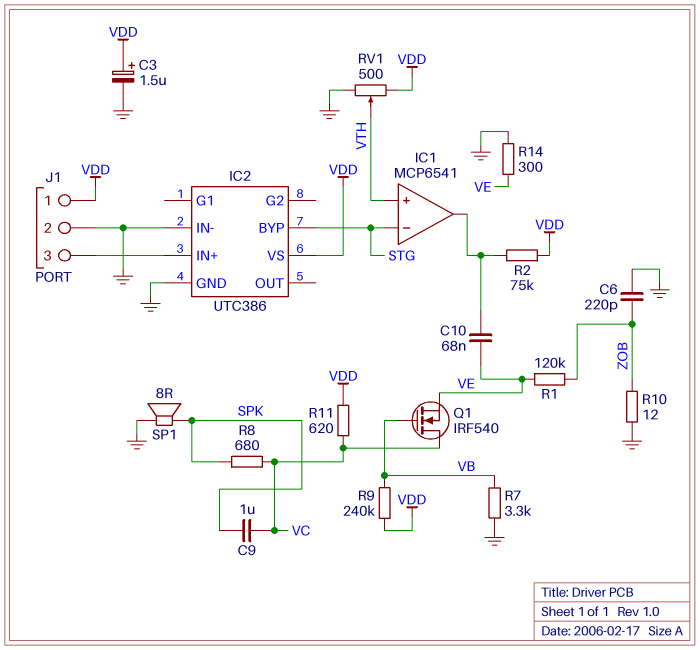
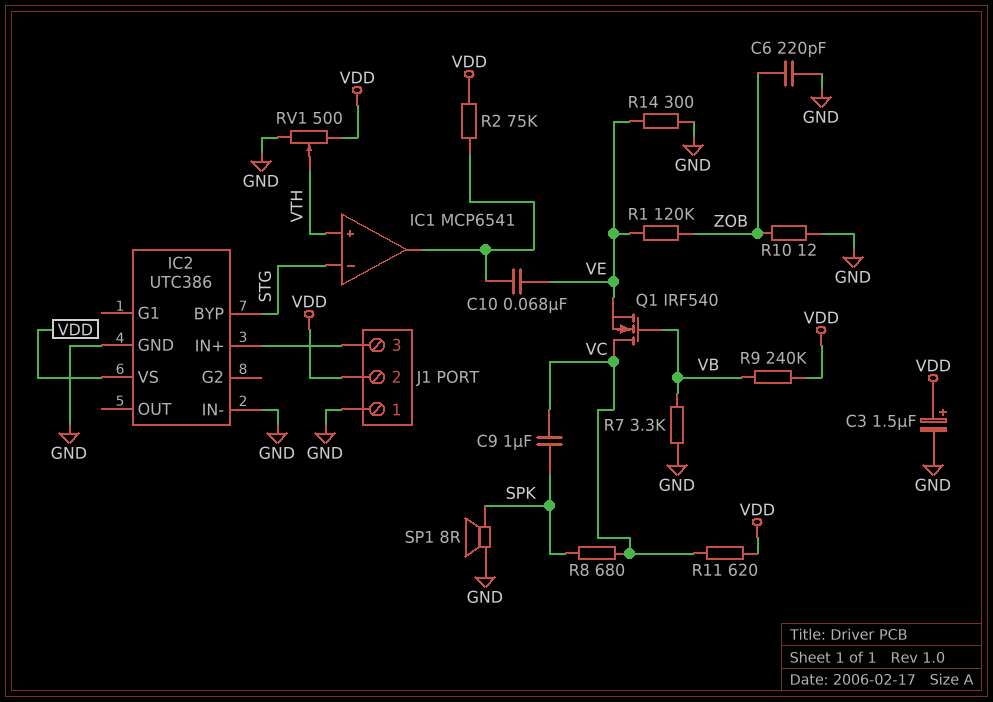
J1 pin 1: VDD -> GND
J1 pin 2: GND -> VDD

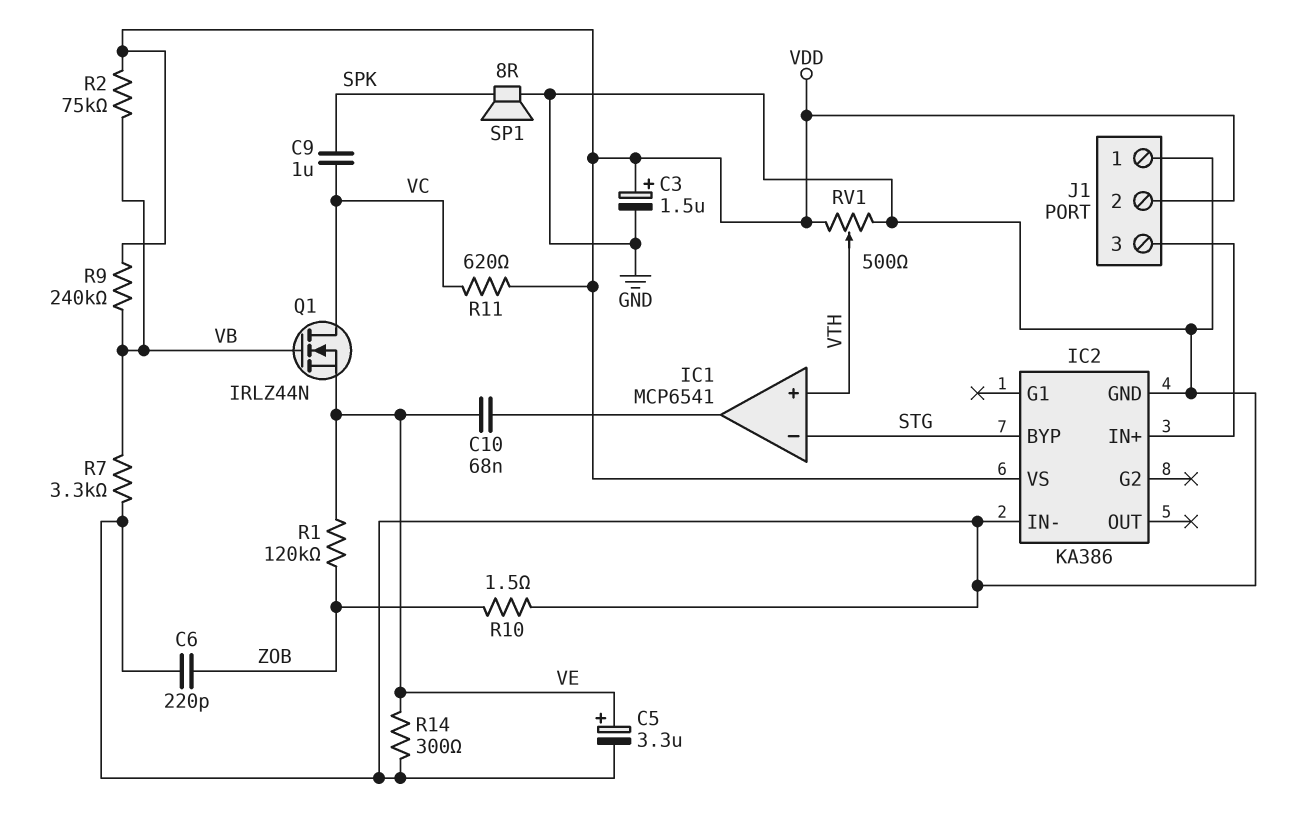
C5: none -> 3.3uF (plus VE, minus GND)
IC2: UTC386 -> KA386
Q1: NMOS IRF540 (G VB, D VC, S VE) -> NMOS IRLZ44N (G VB, D VC, S VE)
R2: 75k (IC1/out, VDD) -> 75k (VB, VDD)
R8: 680 (SPK, VC) -> none
R10: 12 (GND, ZOB) -> 1.5 (GND, ZOB)

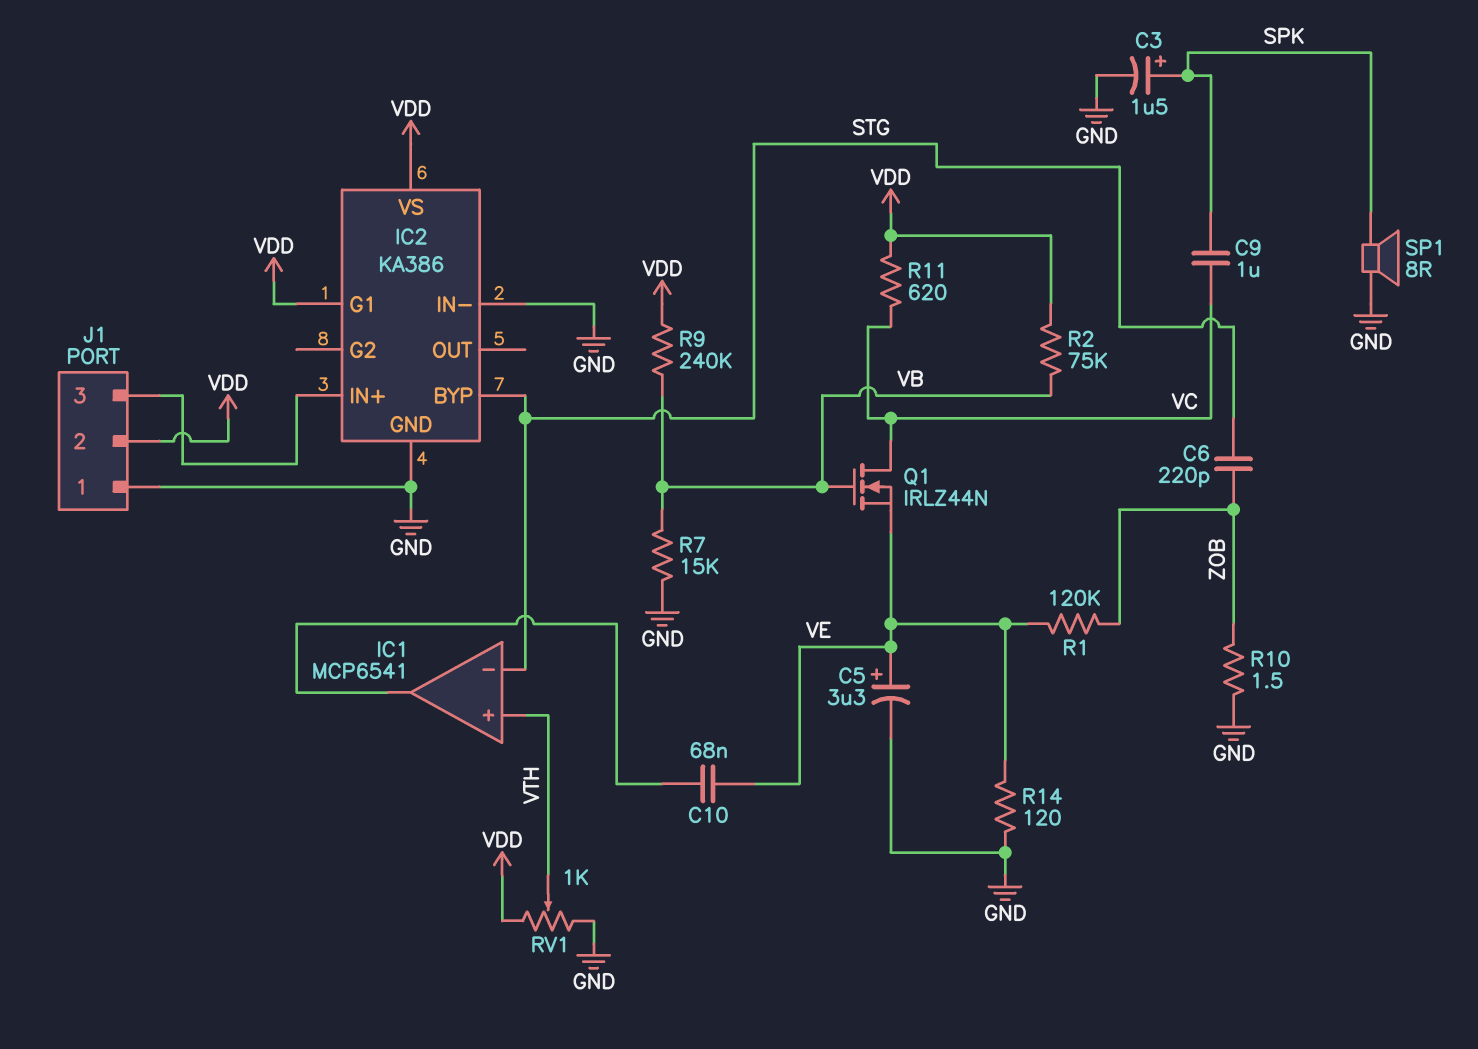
C3: 1.5uF (plus VDD, minus GND) -> 1.5uF (plus SPK, minus GND)
C6: 220pF (GND, ZOB) -> 220pF (STG, ZOB)
IC2 pin G1: none -> VDD
R7: 3.3k (GND, VB) -> 15k (GND, VB)
R14: 300 (GND, VE) -> 120 (GND, VE)
RV1: 500 (GND, VDD, wiper VTH) -> 1k (GND, VDD, wiper VTH)

